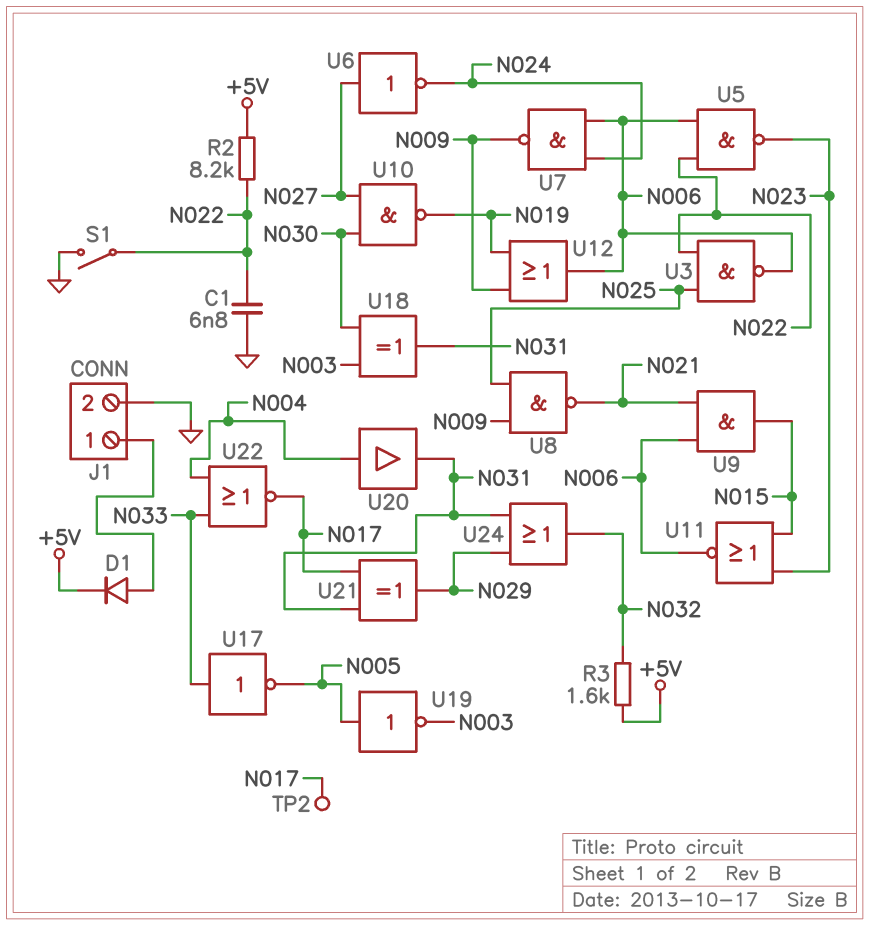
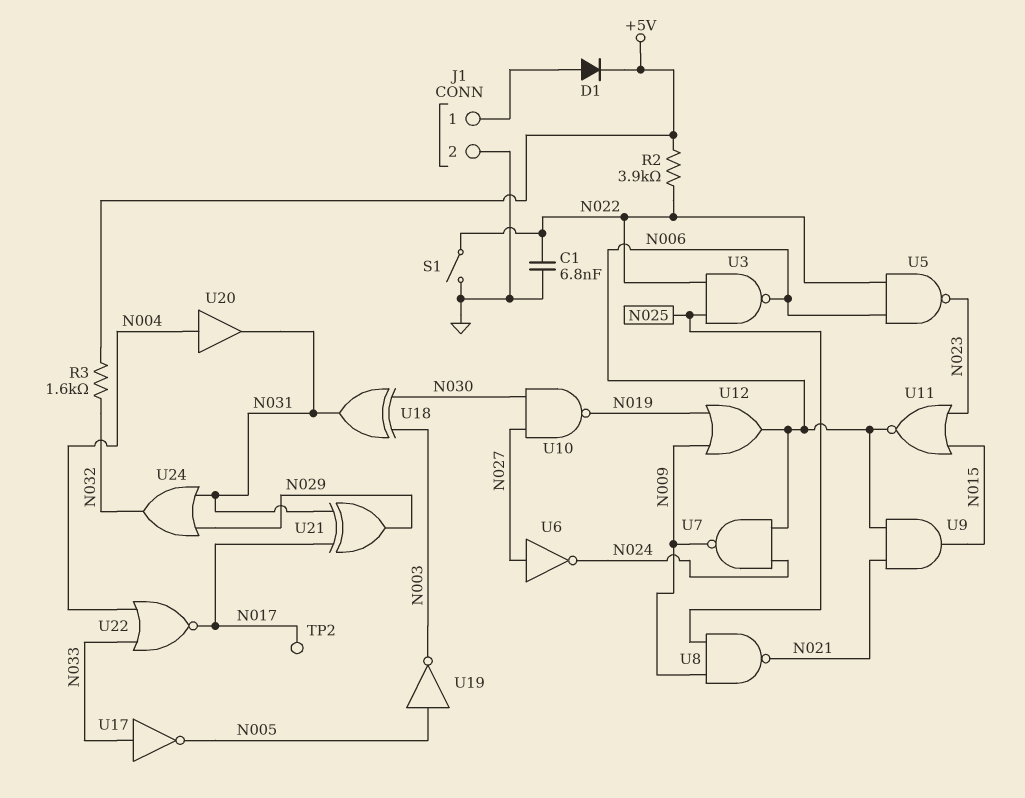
R2: 8.2k (+5V, N022) -> 3.9k (+5V, N022)

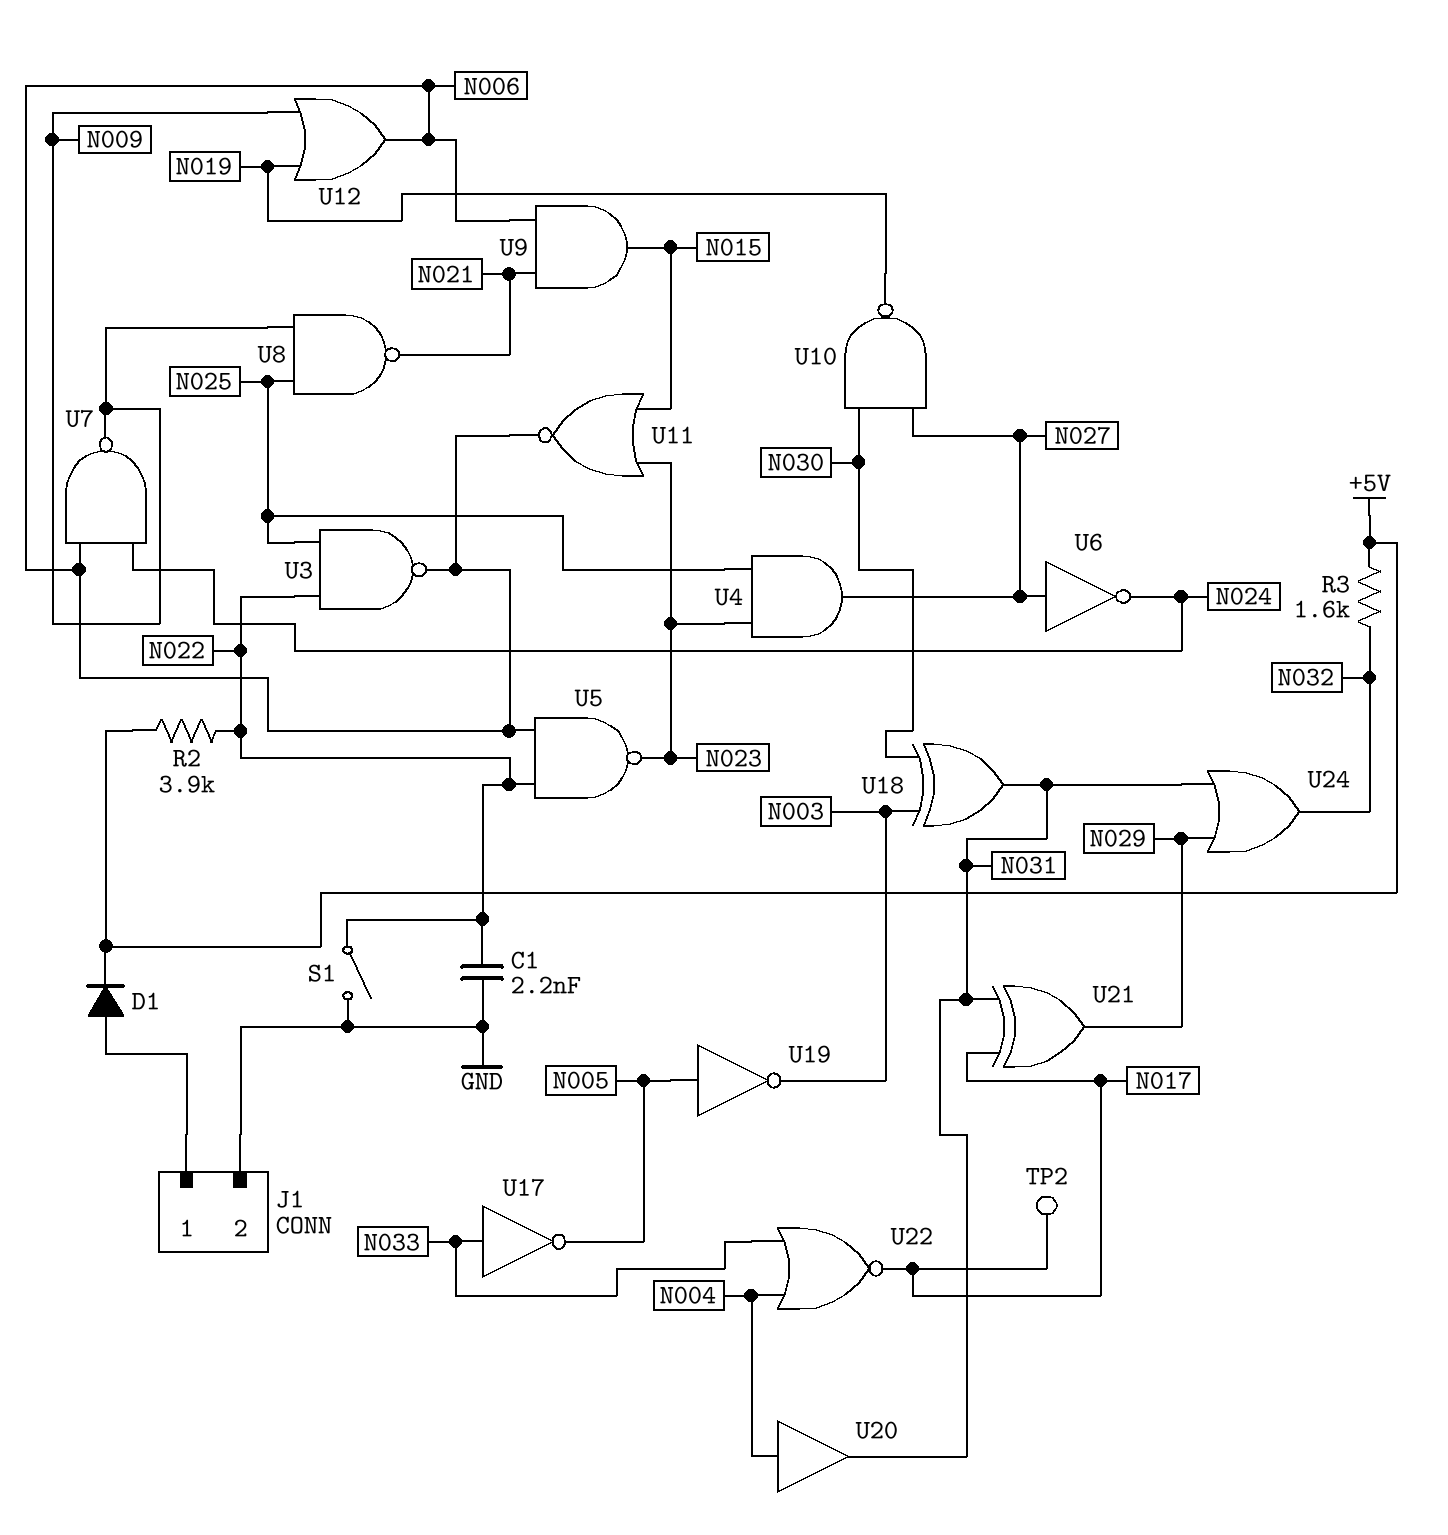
C1: 6.8nF (GND, N022) -> 2.2nF (GND, N022)
U4: none -> AND (in N023, in N025, out N027)

